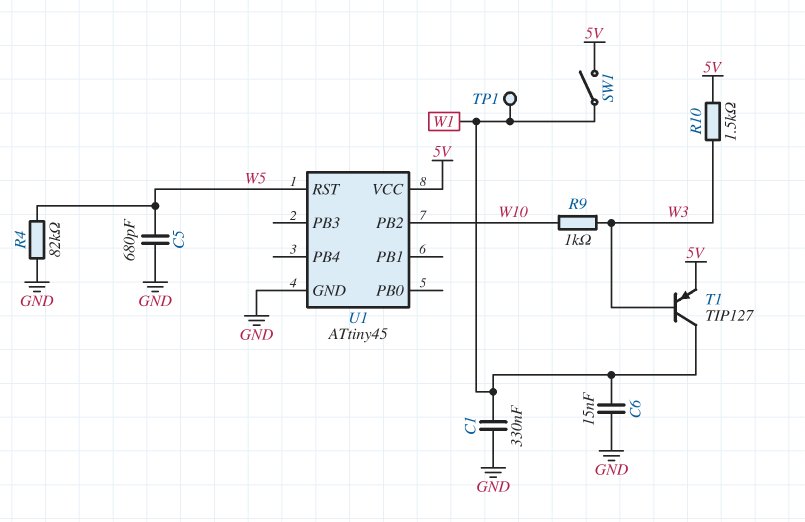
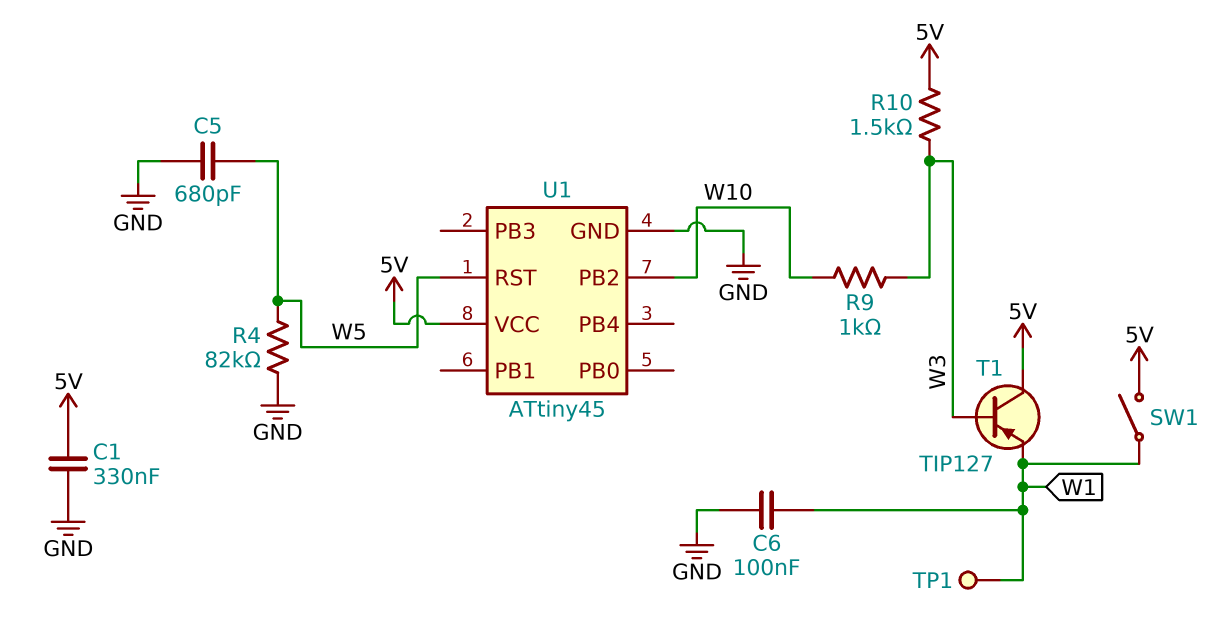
C1: 330nF (GND, W1) -> 330nF (5V, GND)
C6: 15nF (GND, W1) -> 100nF (GND, W1)
T1: PNP TIP127 (B W3, C W1, E 5V) -> PNP TIP127 (B W3, C 5V, E W1)

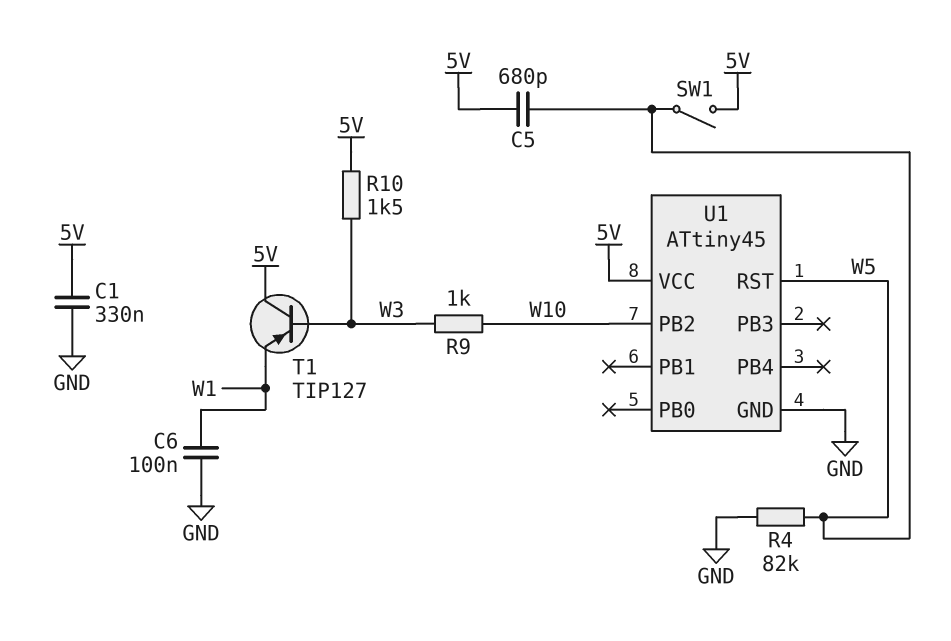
C5: 680pF (GND, W5) -> 680pF (5V, W5)
SW1: switch (5V, W1) -> switch (5V, W5)
TP1: test point (W1) -> none

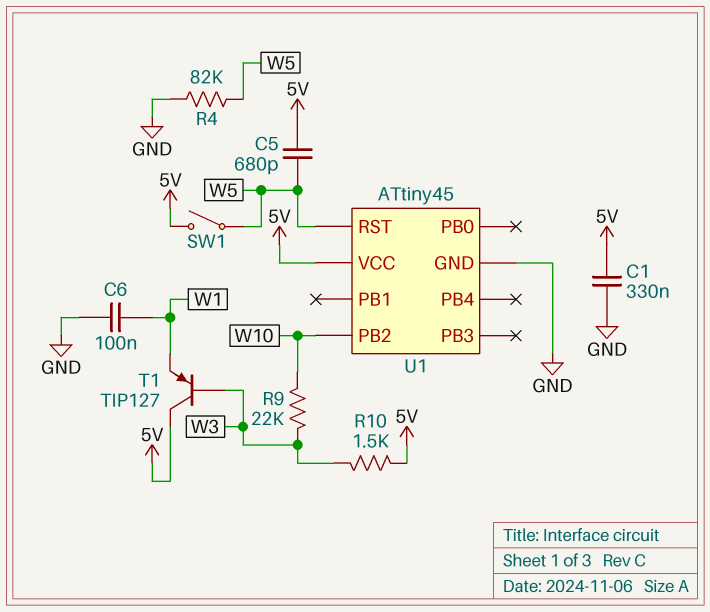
R9: 1k (W3, W10) -> 22k (W3, W10)

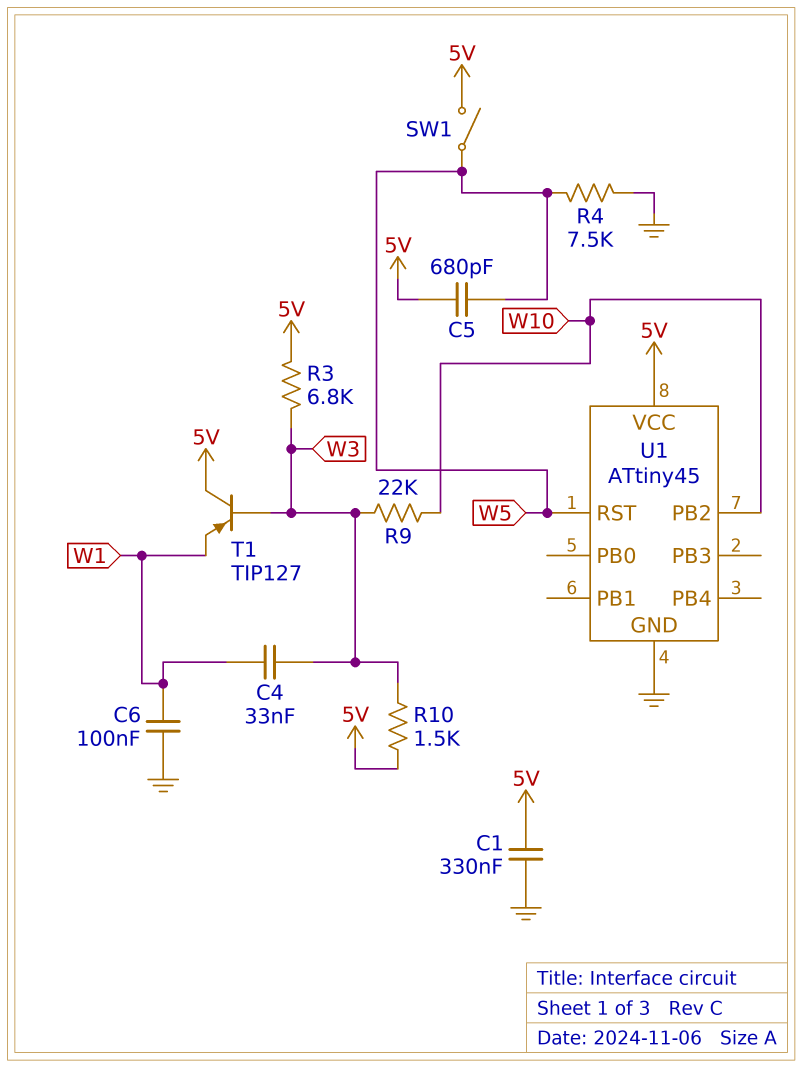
C4: none -> 33nF (W1, W3)
R3: none -> 6.8k (5V, W3)
R4: 82k (GND, W5) -> 7.5k (GND, W5)

